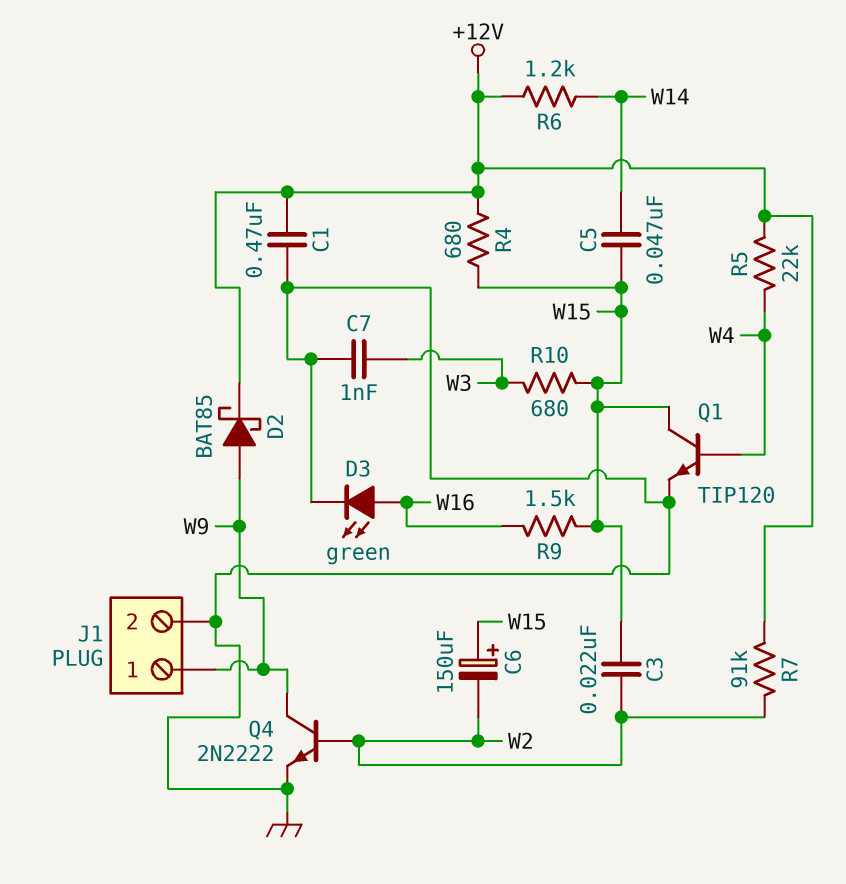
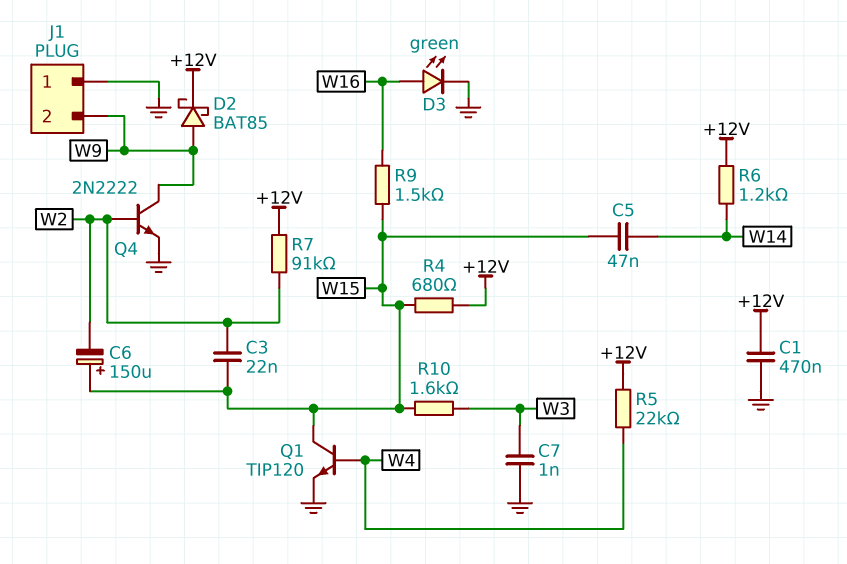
J1 pin 1: W9 -> GND
J1 pin 2: GND -> W9
R10: 680 (W3, W15) -> 1.6k (W3, W15)

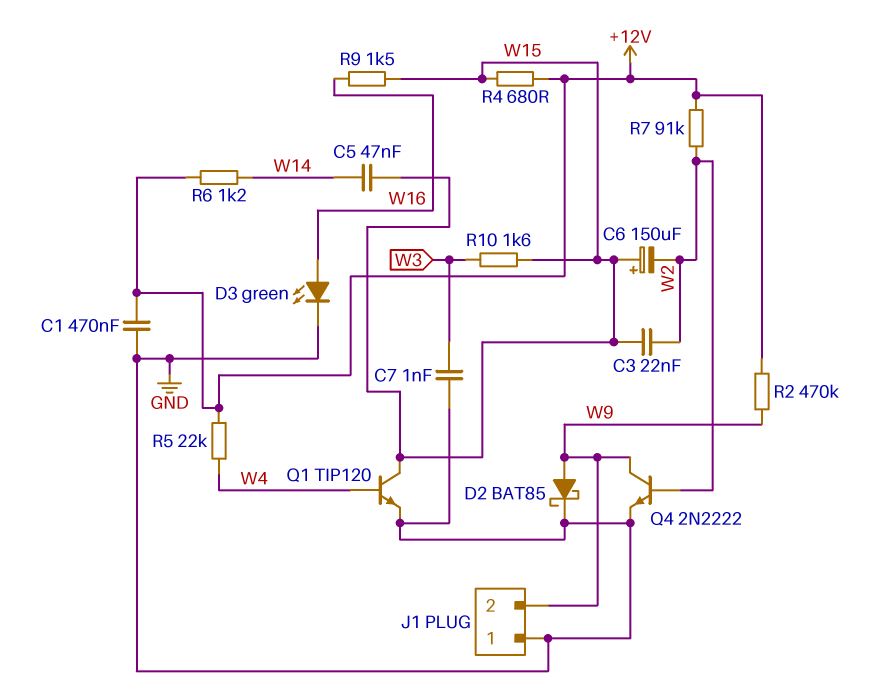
D2: schottky BAT85 (A W9, K +12V) -> schottky BAT85 (A W9, K GND)
R2: none -> 470k (+12V, W9)

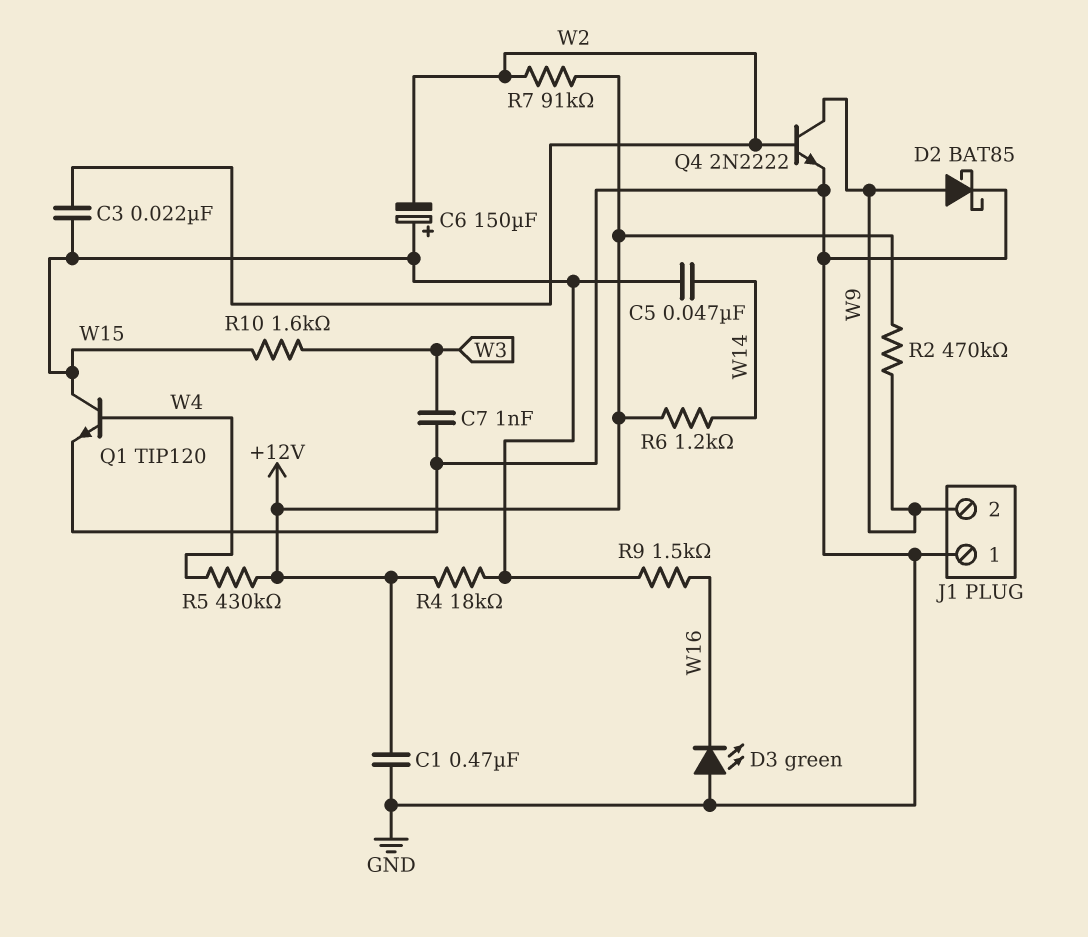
D3: LED green (A W16, K GND) -> LED green (A GND, K W16)
R4: 680 (+12V, W15) -> 18k (+12V, W15)
R5: 22k (+12V, W4) -> 430k (+12V, W4)

